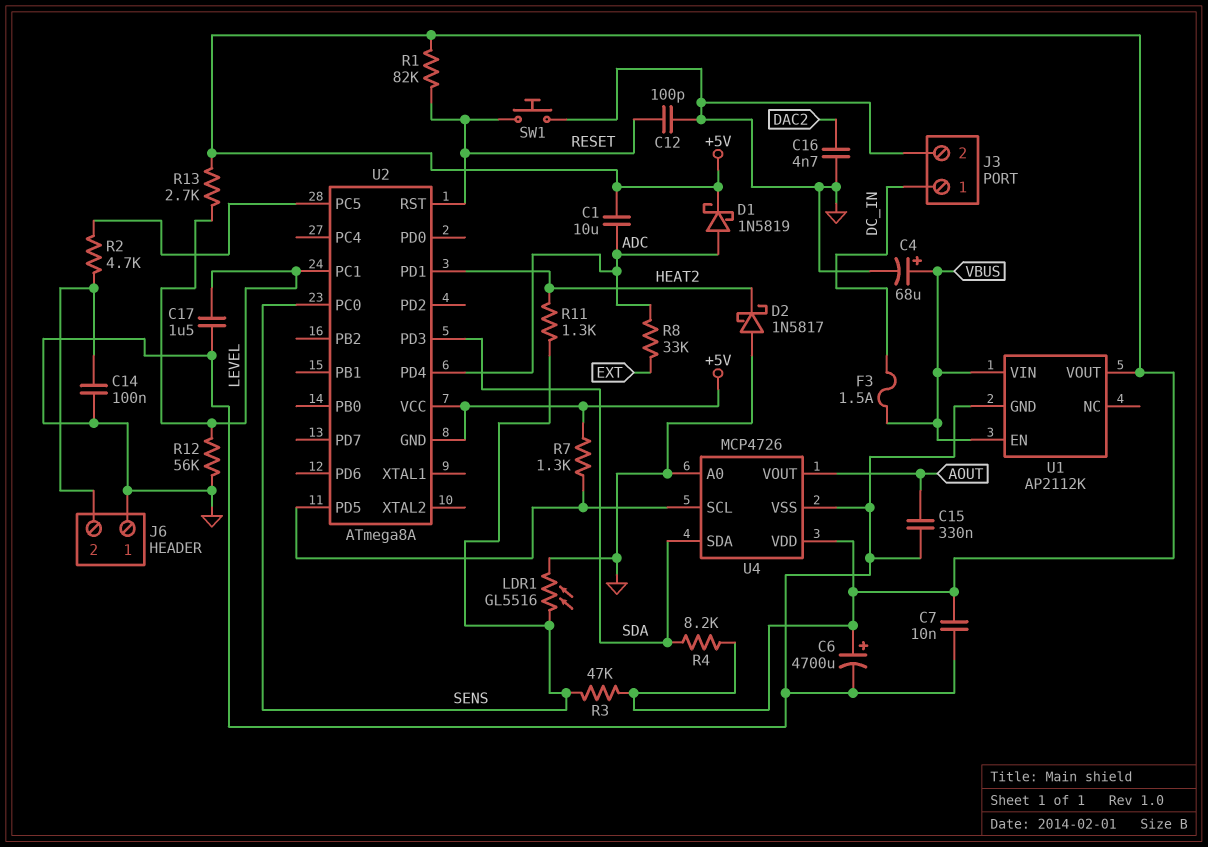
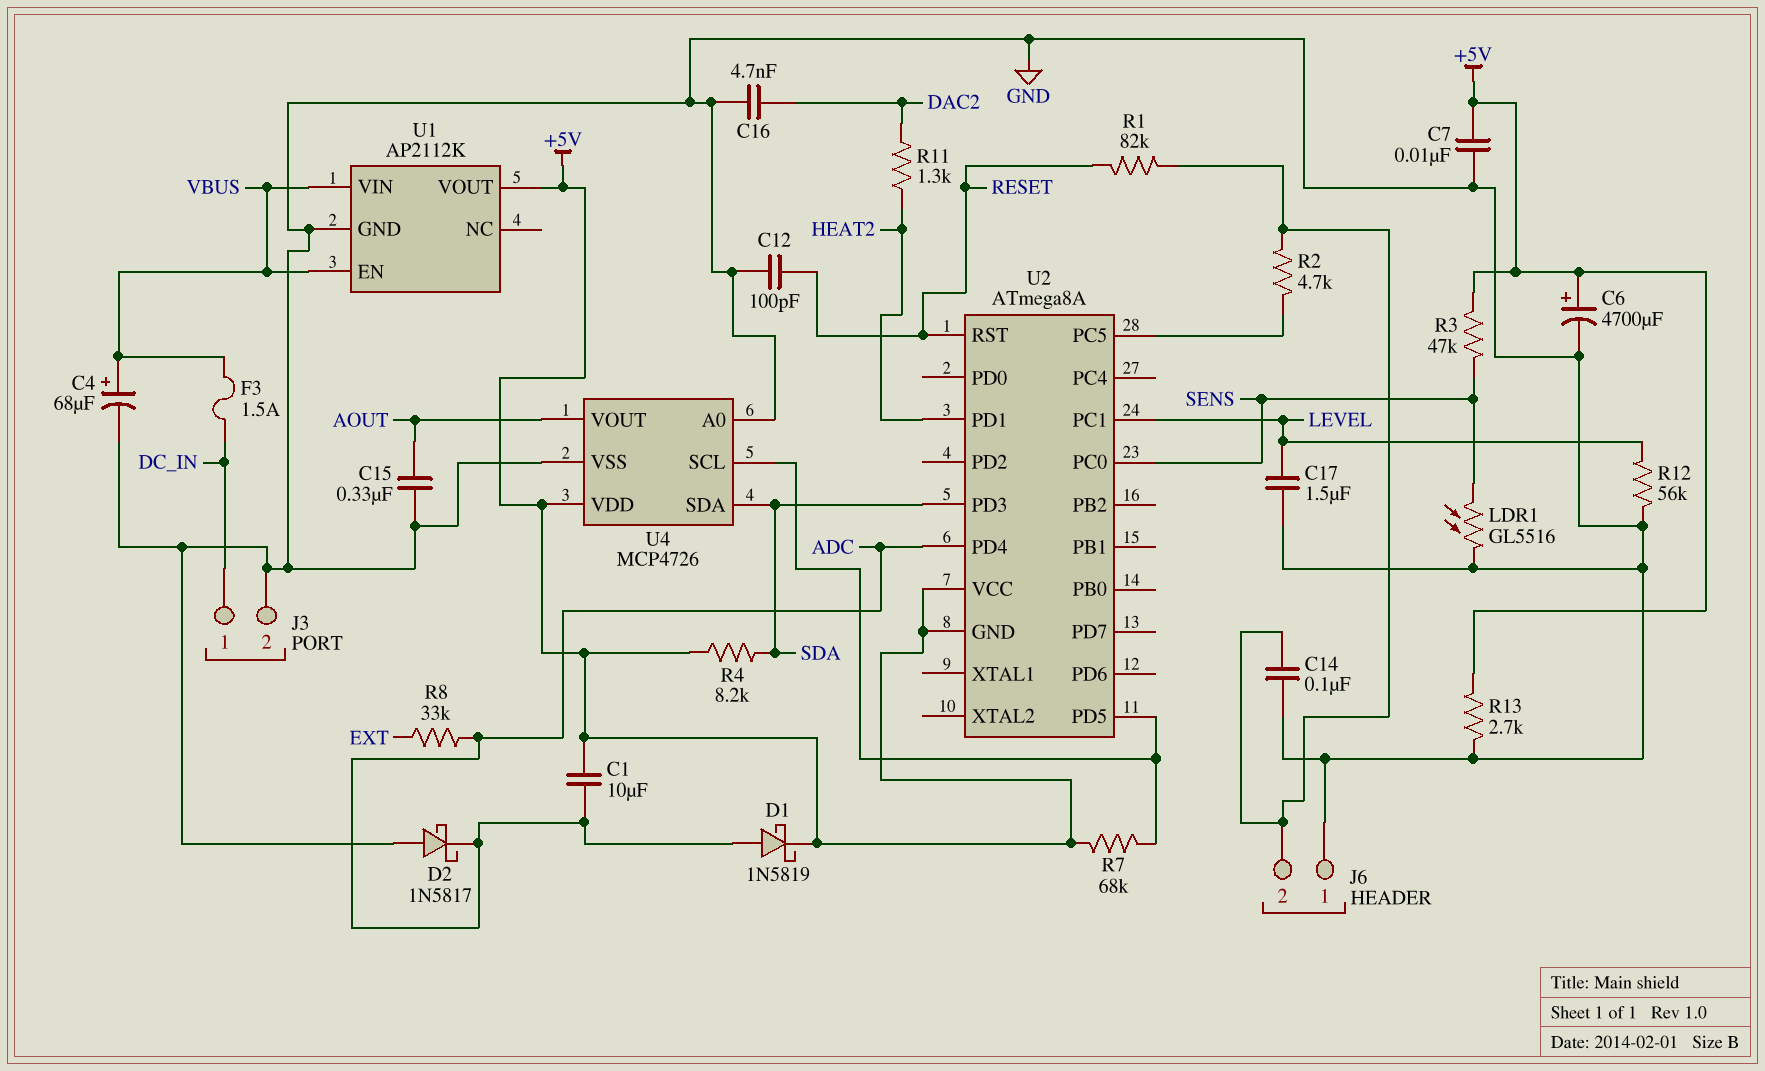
D2: schottky 1N5817 (A GND, K HEAT2) -> schottky 1N5817 (A GND, K ADC)
R1: 82k (+5V, RESET) -> 82k (J6/2, RESET)
R7: 1.3k (+5V, U2/PD5) -> 68k (+5V, U2/PD5)
R11: 1.3k (HEAT2, SENS) -> 1.3k (DAC2, HEAT2)
R13: 2.7k (+5V, LEVEL) -> 2.7k (+5V, GND)
SW1: button (GND, RESET) -> none

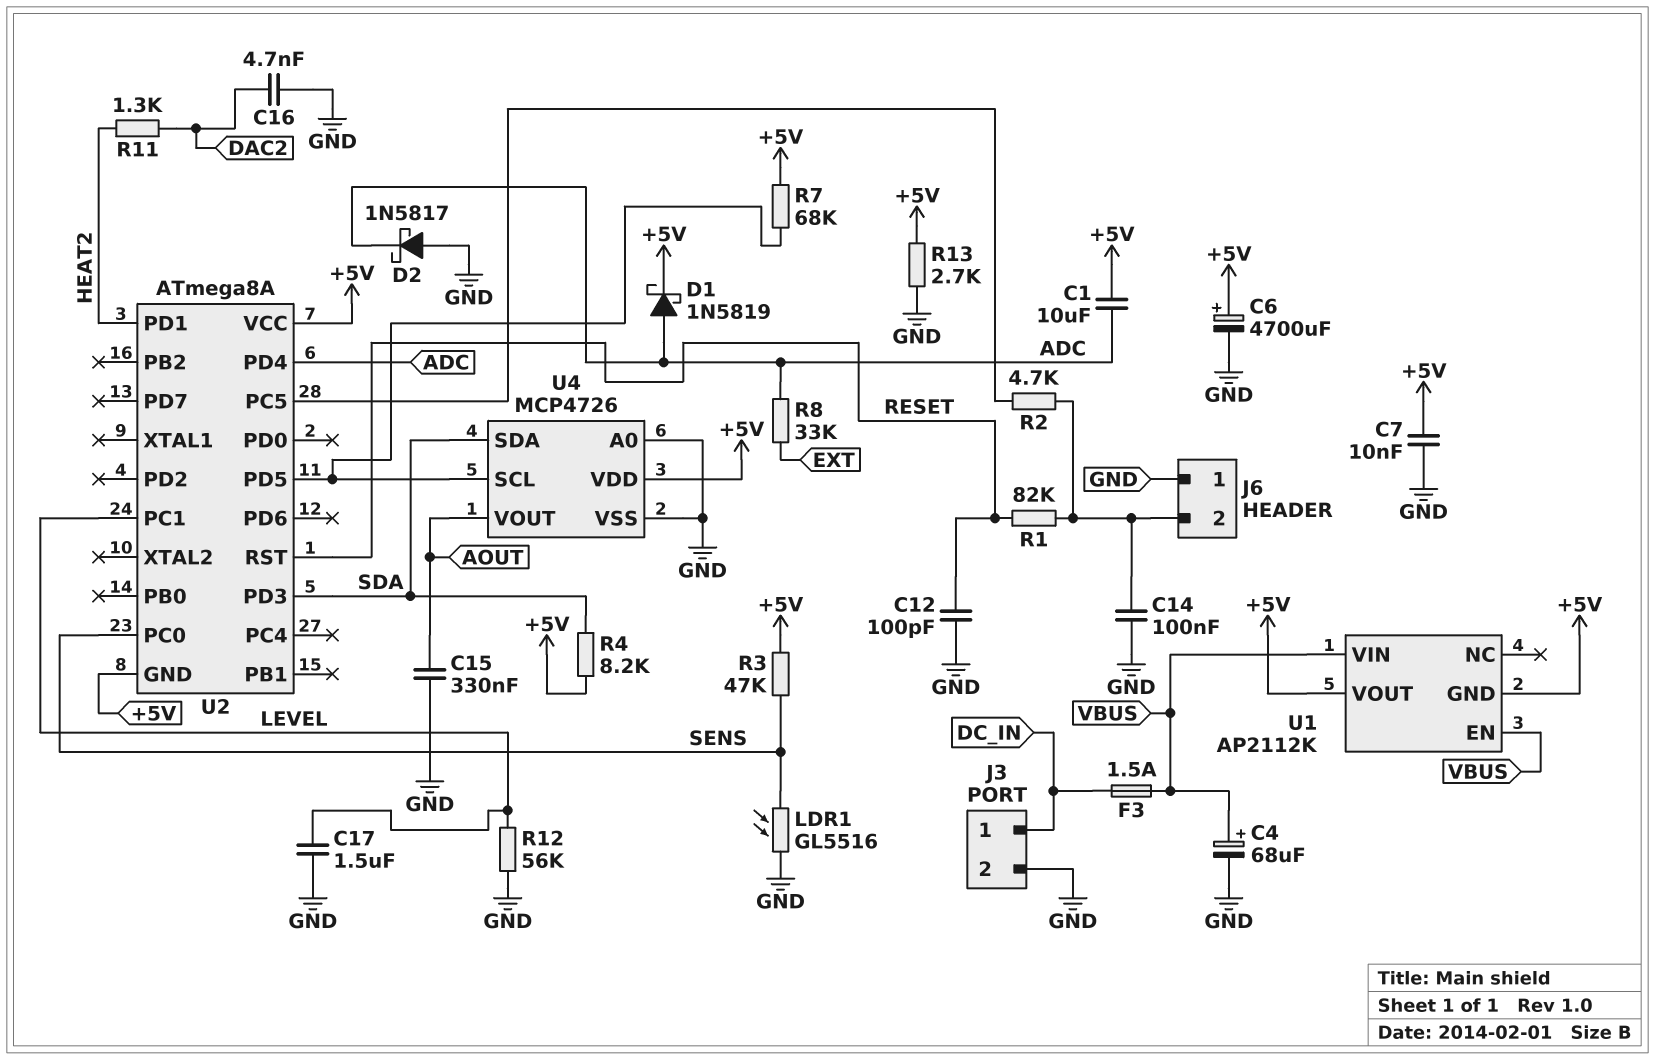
U1 pin GND: GND -> +5V

